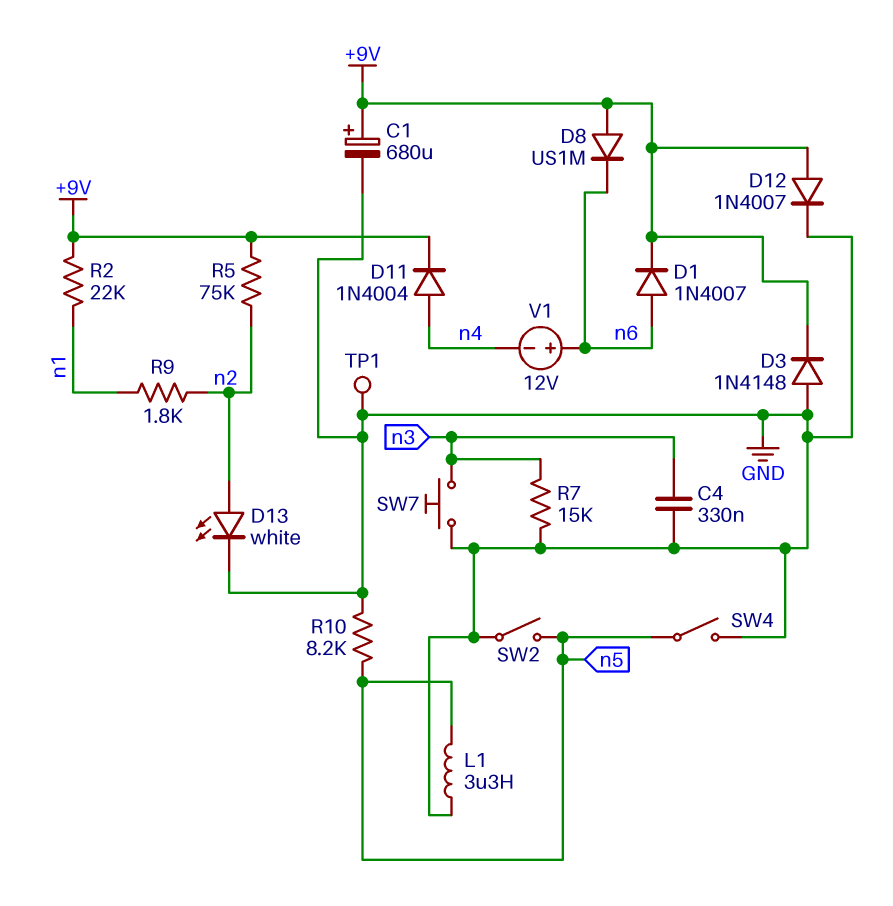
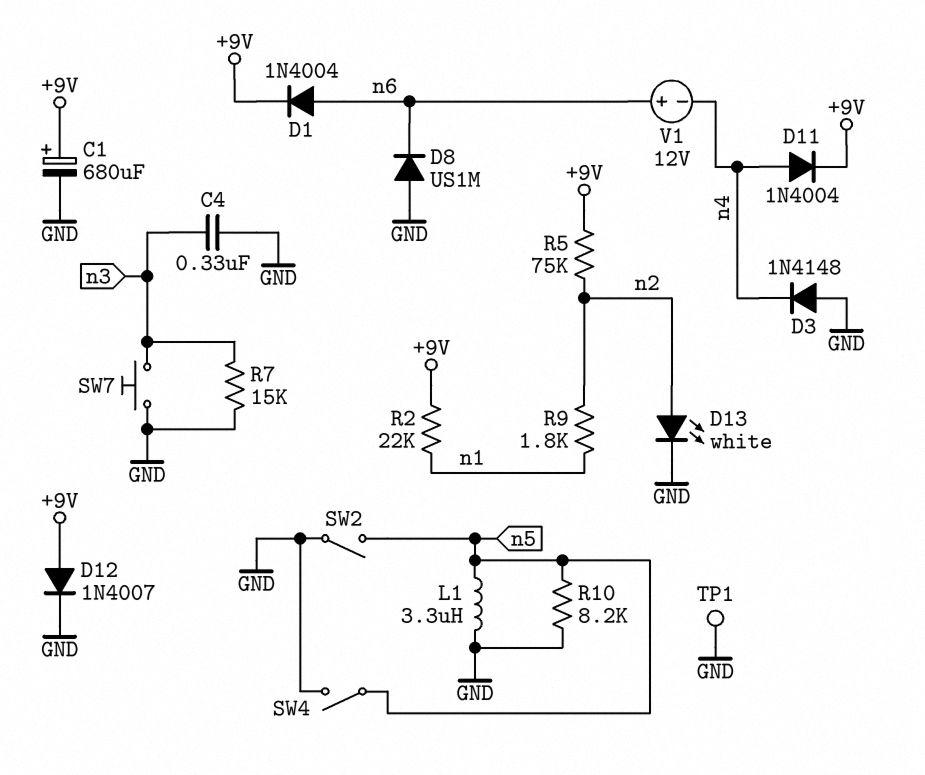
D1: diode 1N4007 (A n6, K +9V) -> diode 1N4004 (A n6, K +9V)
D3: diode 1N4148 (A GND, K +9V) -> diode 1N4148 (A GND, K n4)
D8: diode US1M (A +9V, K n6) -> diode US1M (A GND, K n6)

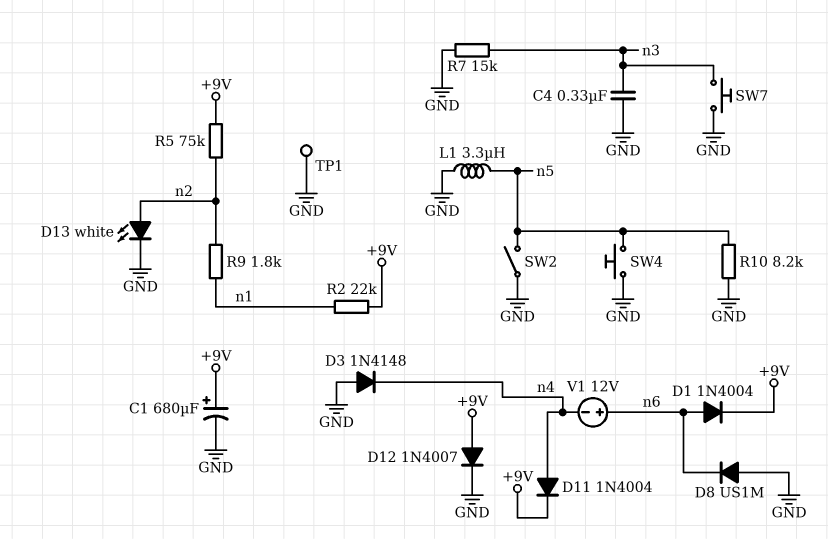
SW4: switch (GND, n5) -> button (GND, n5)

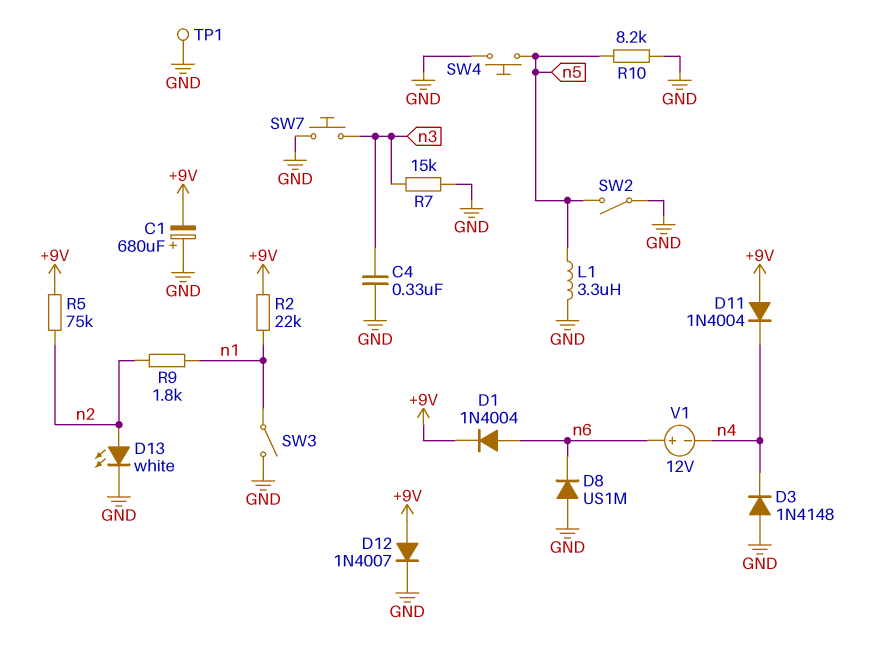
C1: 680uF (plus +9V, minus GND) -> 680uF (plus GND, minus +9V)
D11: diode 1N4004 (A n4, K +9V) -> diode 1N4004 (A +9V, K n4)
SW3: none -> switch (GND, n1)

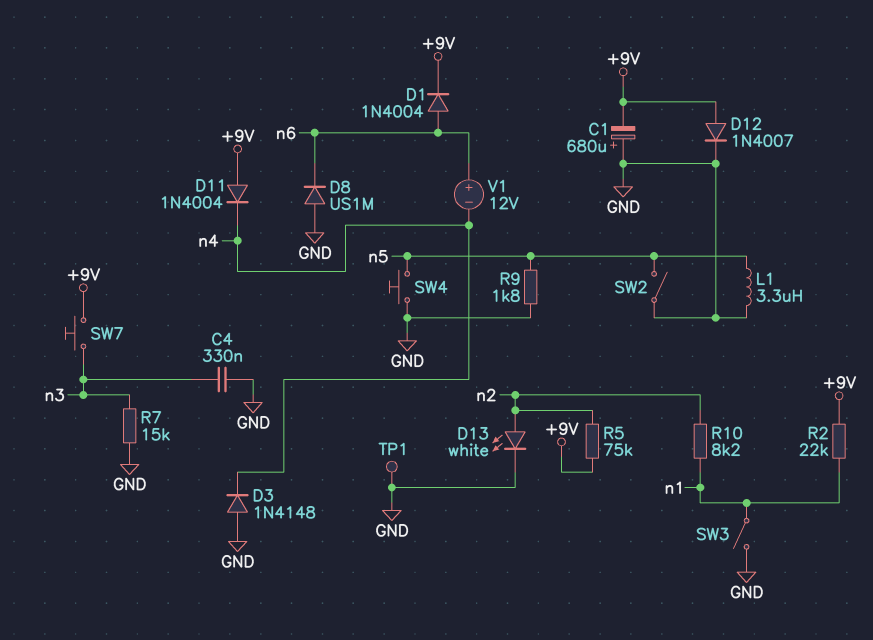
R9: 1.8k (n1, n2) -> 1.8k (GND, n5)
R10: 8.2k (GND, n5) -> 8.2k (n1, n2)
SW7: button (GND, n3) -> button (+9V, n3)

